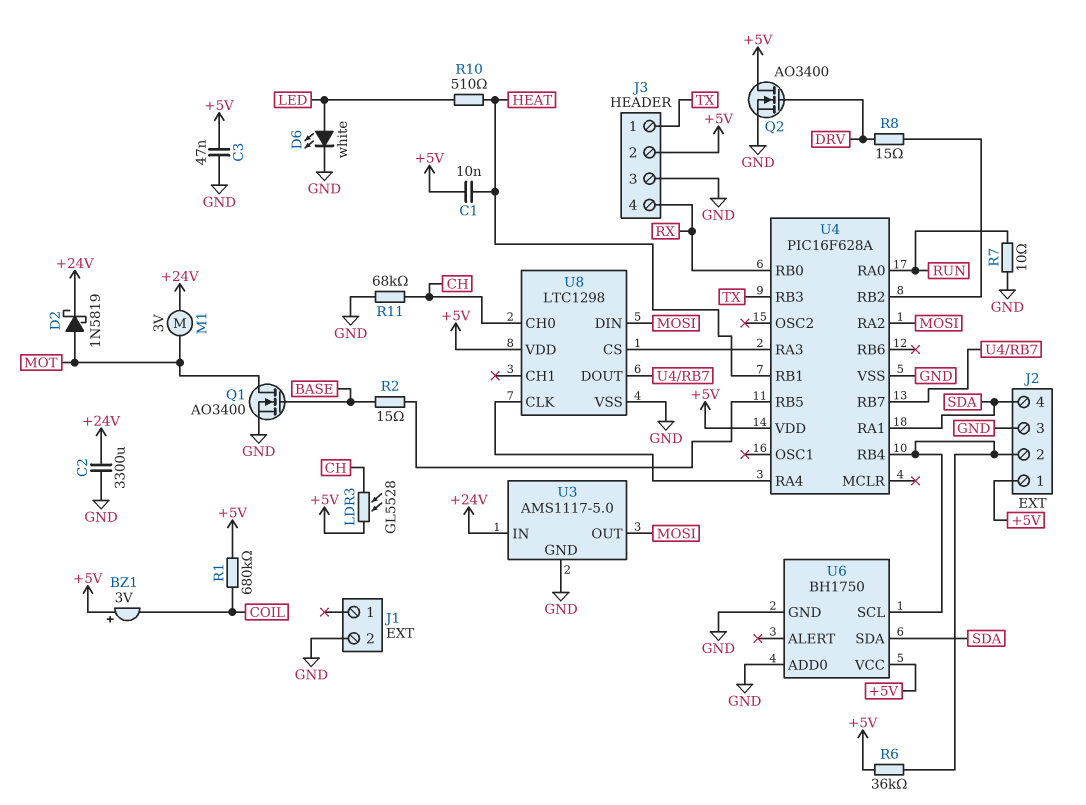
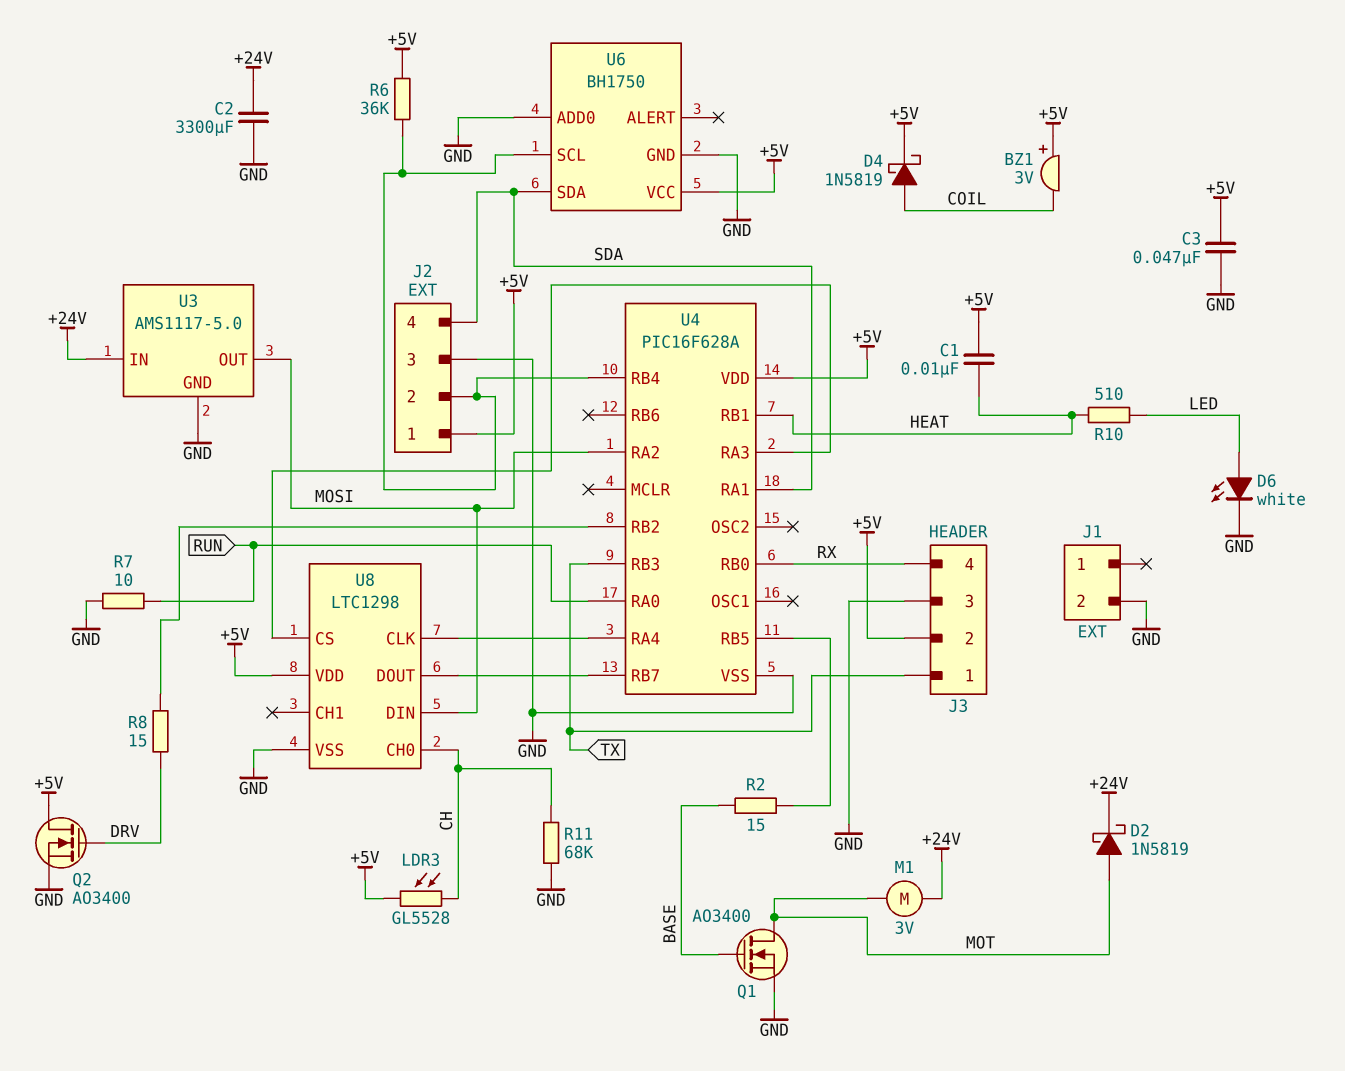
D4: none -> schottky 1N5819 (A COIL, K +5V)
R1: 680k (+5V, COIL) -> none

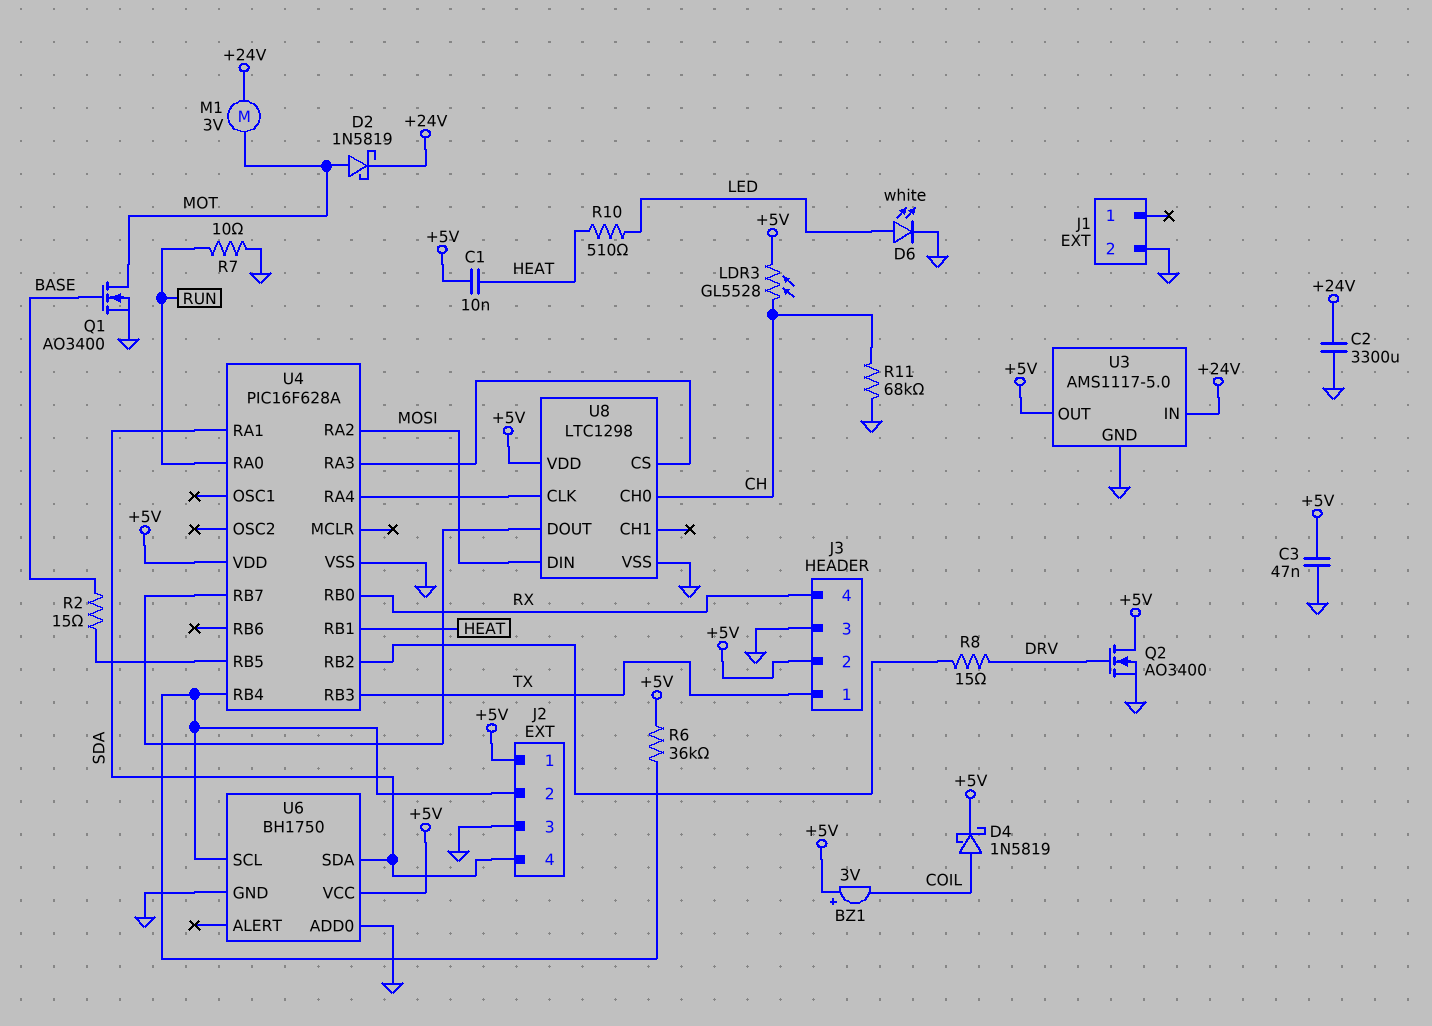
U3 pin OUT: MOSI -> +5V

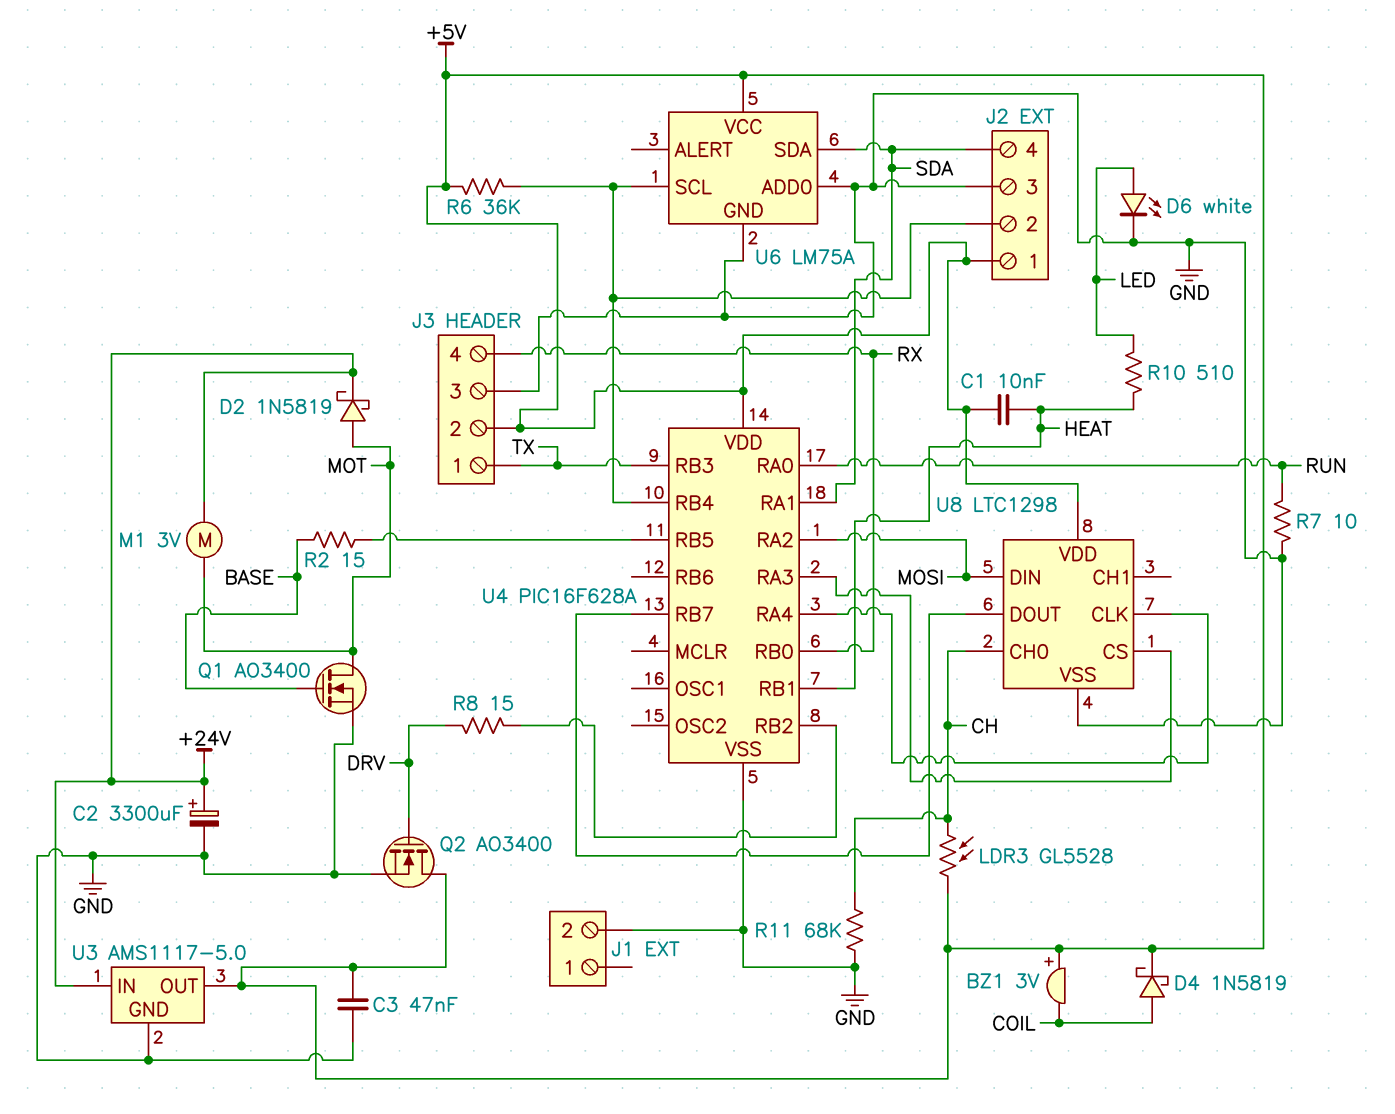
C2: 3300uF (+24V, GND) -> 3300uF (plus +24V, minus GND)
U6: BH1750 -> LM75A

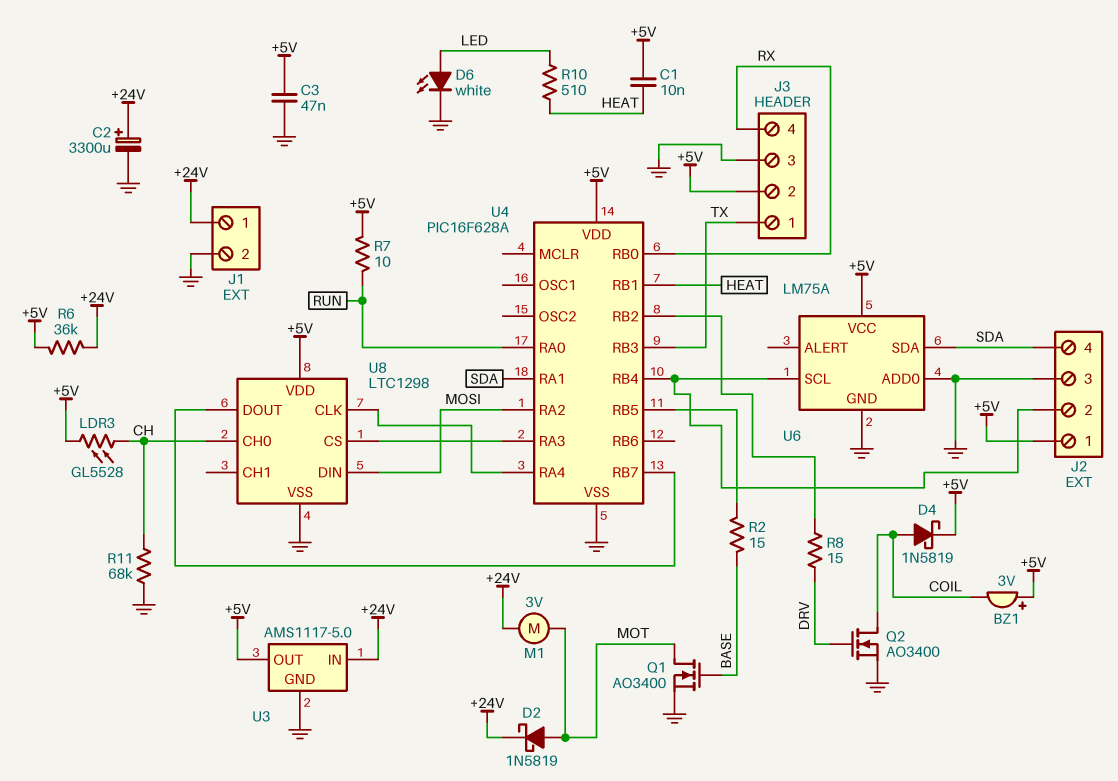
J1 pin 1: none -> +24V
Q2: NMOS AO3400 (G DRV, D +5V, S GND) -> NMOS AO3400 (G DRV, D COIL, S GND)
R6: 36k (+5V, J2/2) -> 36k (+5V, +24V)
R7: 10 (GND, RUN) -> 10 (+5V, RUN)

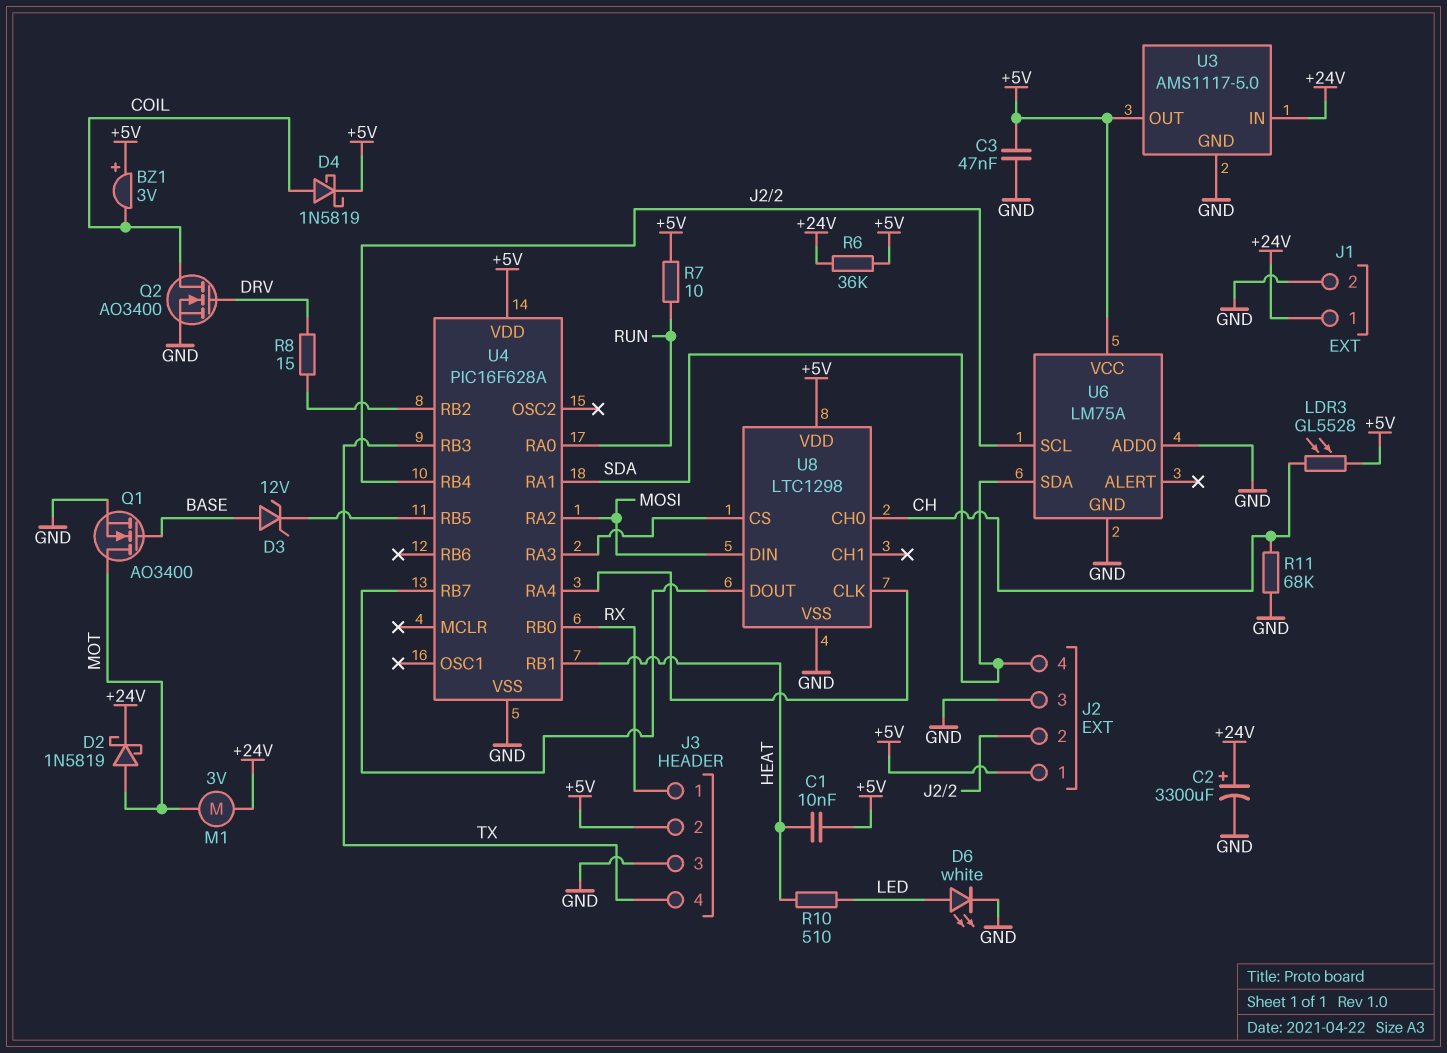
D3: none -> zener 12V (A BASE, K U4/RB5)
J3 pin 1: TX -> RX
J3 pin 4: RX -> TX
R2: 15 (BASE, U4/RB5) -> none

